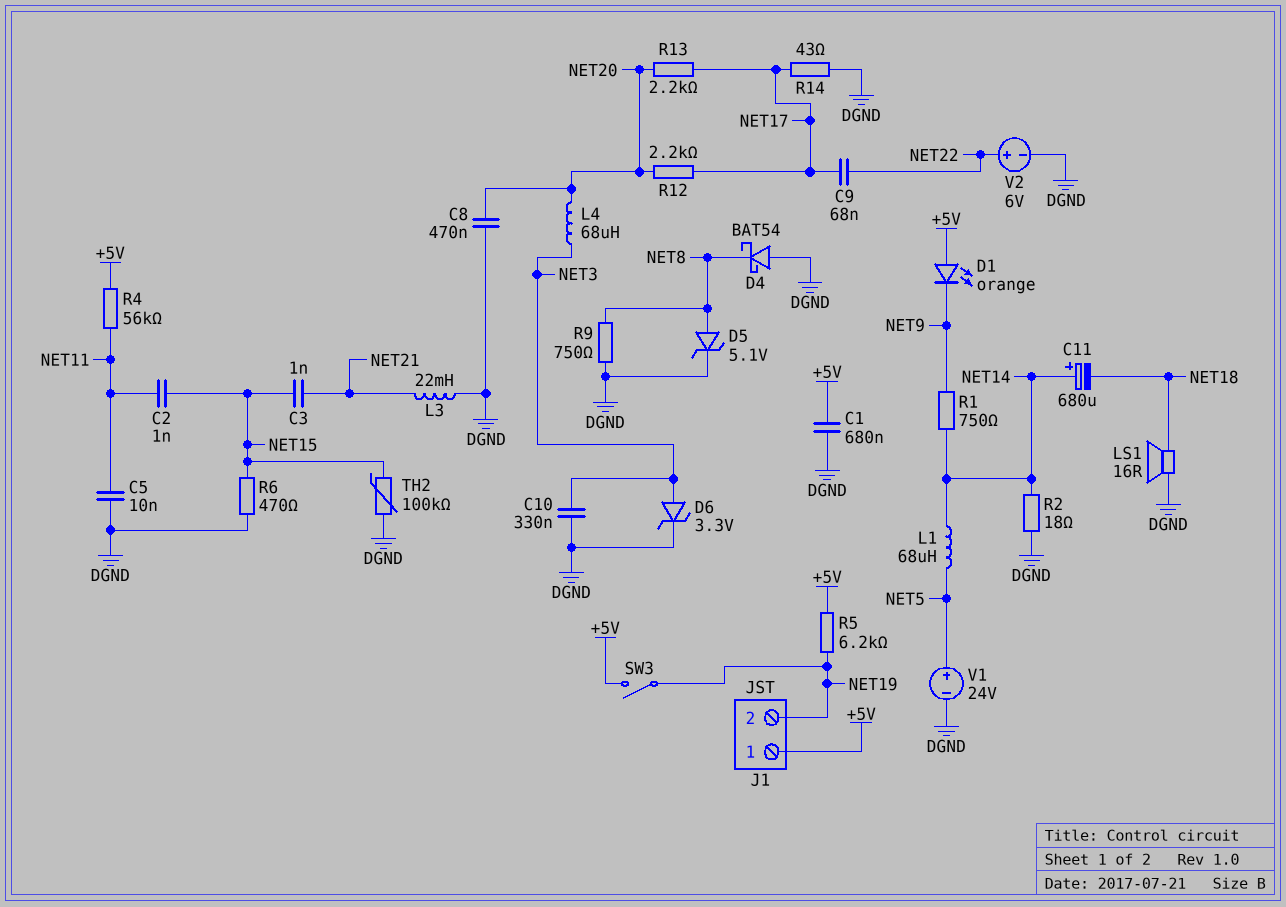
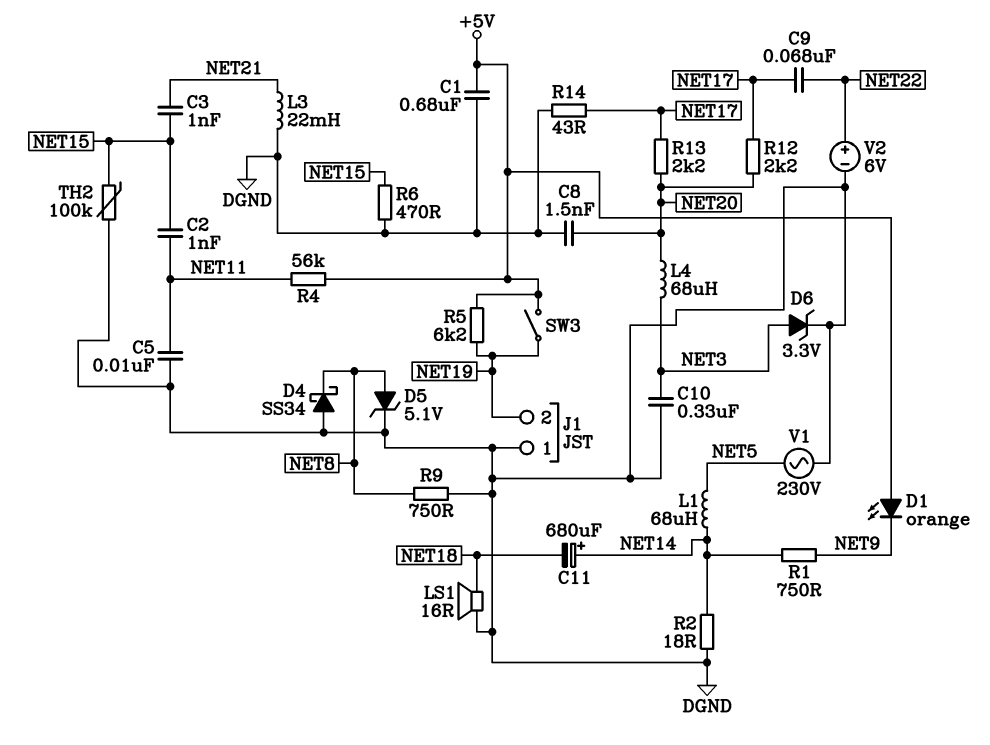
C8: 470nF (DGND, NET20) -> 1.5nF (DGND, NET20)
D4: schottky BAT54 (A DGND, K NET8) -> schottky SS34 (A DGND, K NET8)
J1 pin 1: +5V -> DGND
V1: 24V (plus NET5, minus DGND) -> AC 230V (DGND, NET5)

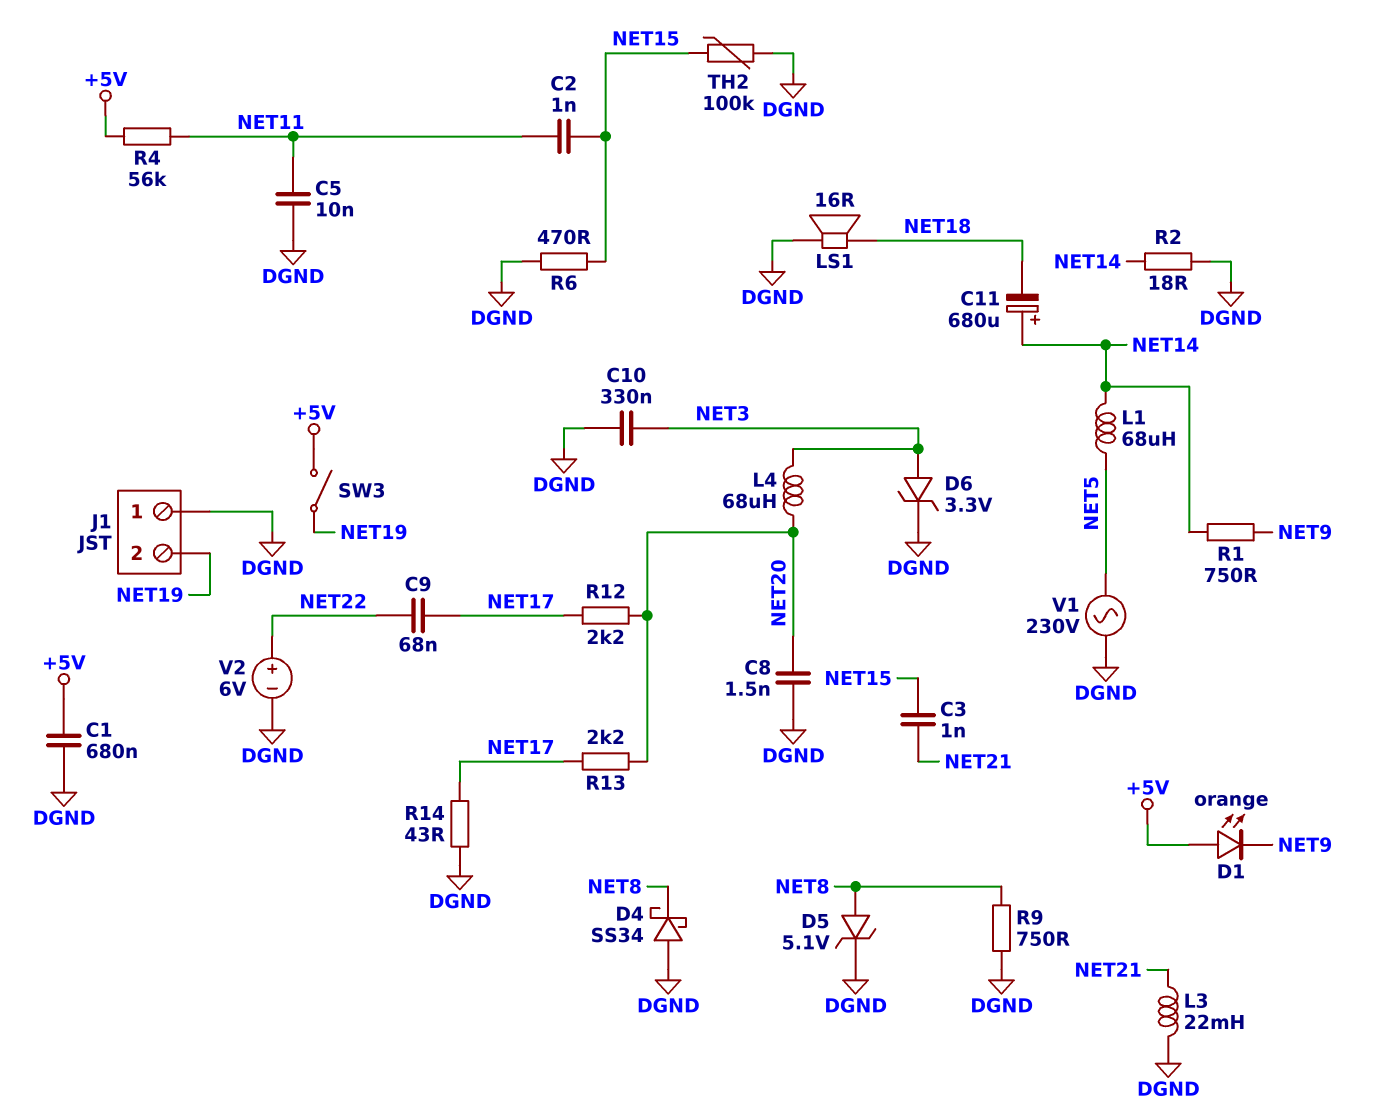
R5: 6.2k (+5V, NET19) -> none

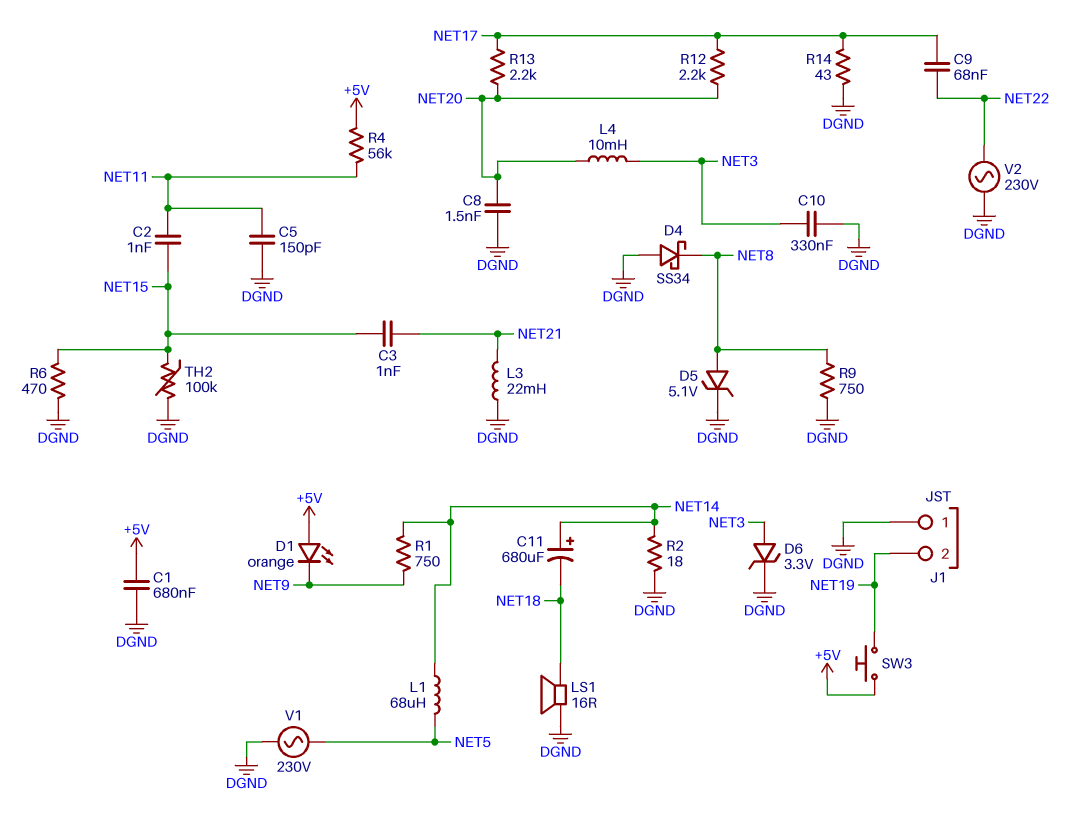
C5: 10nF (DGND, NET11) -> 150pF (DGND, NET11)
L4: 68uH (NET3, NET20) -> 10mH (NET3, NET20)
SW3: switch (+5V, NET19) -> button (+5V, NET19)
V2: 6V (plus NET22, minus DGND) -> AC 230V (DGND, NET22)

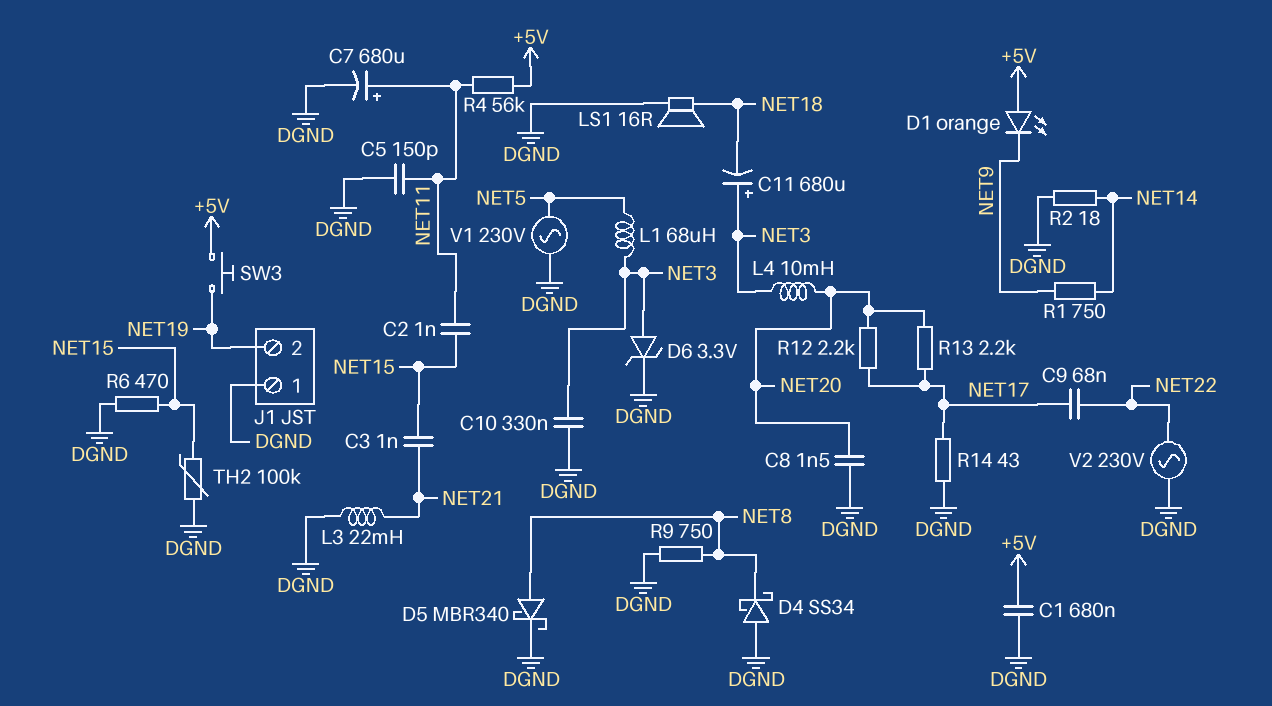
C7: none -> 680uF (plus NET11, minus DGND)
C11: 680uF (plus NET14, minus NET18) -> 680uF (plus NET3, minus NET18)
D5: zener 5.1V (A NET8, K DGND) -> schottky MBR340 (A NET8, K DGND)
L1: 68uH (NET5, NET14) -> 68uH (NET3, NET5)

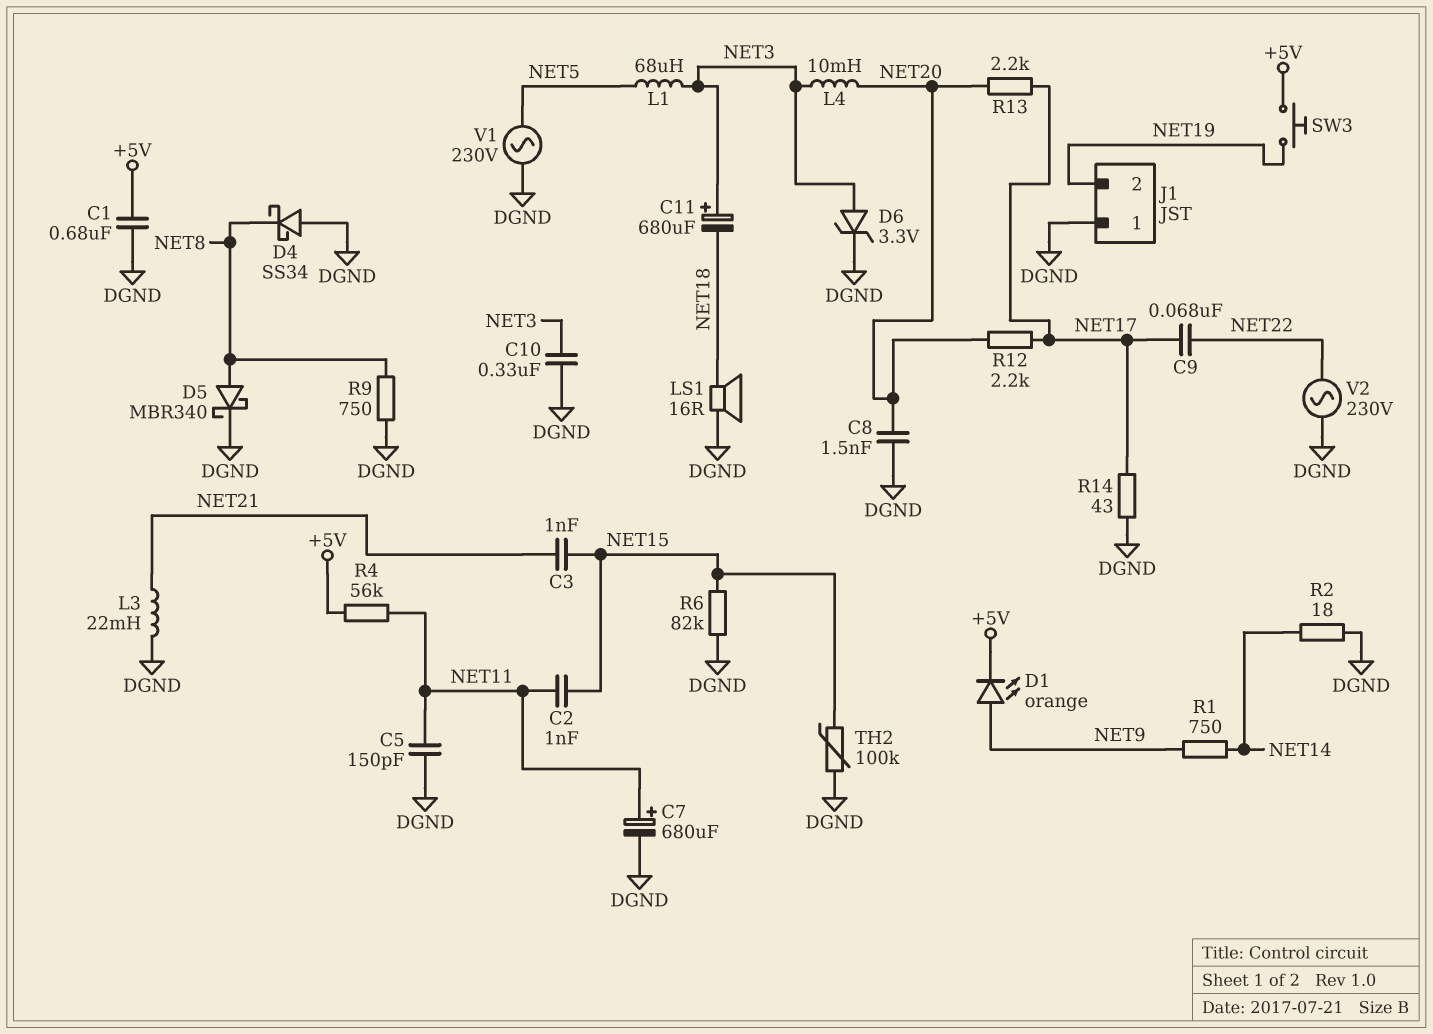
D1: LED orange (A +5V, K NET9) -> LED orange (A NET9, K +5V)
R6: 470 (DGND, NET15) -> 82k (DGND, NET15)

